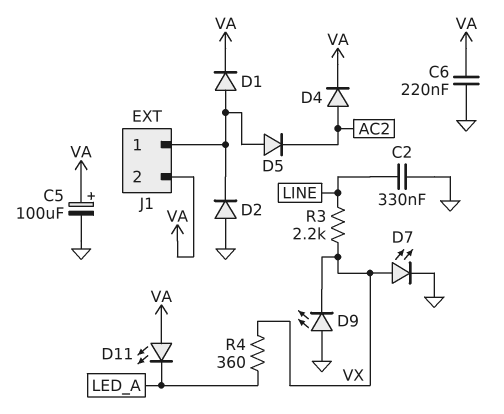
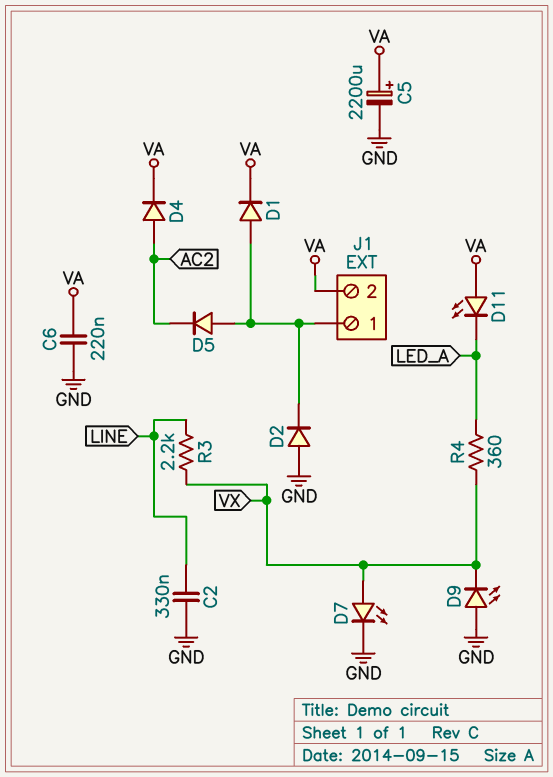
C5: 100uF (plus VA, minus GND) -> 2200uF (plus VA, minus GND)

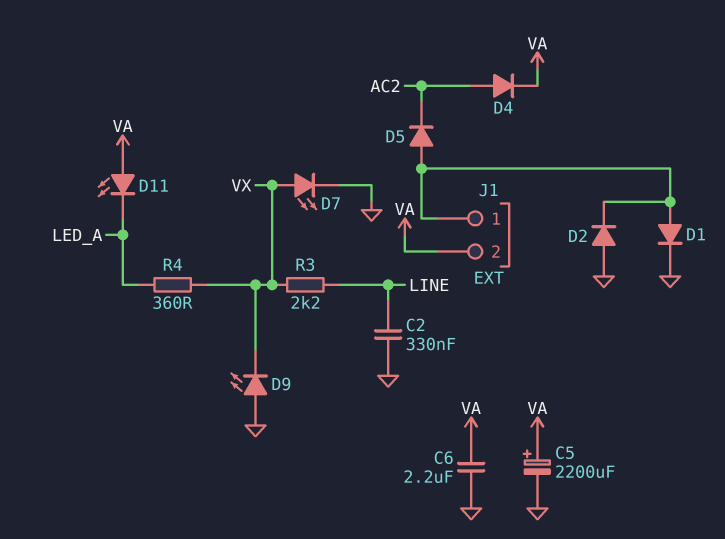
C6: 220nF (GND, VA) -> 2.2uF (GND, VA)
D1: diode (A J1/1, K VA) -> diode (A J1/1, K GND)

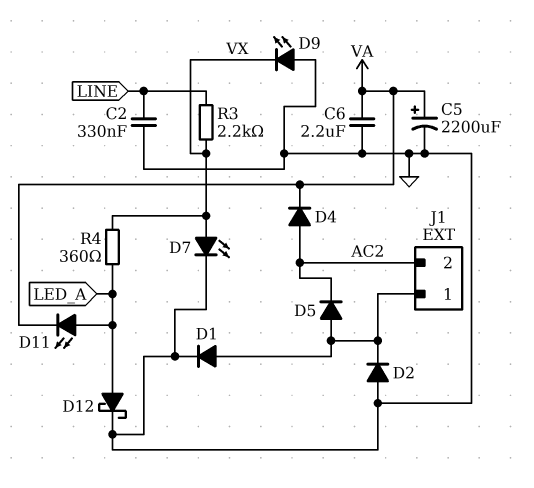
D11: LED (A VA, K LED_A) -> LED (A LED_A, K VA)
D12: none -> schottky (A LED_A, K GND)
J1 pin 2: VA -> AC2

